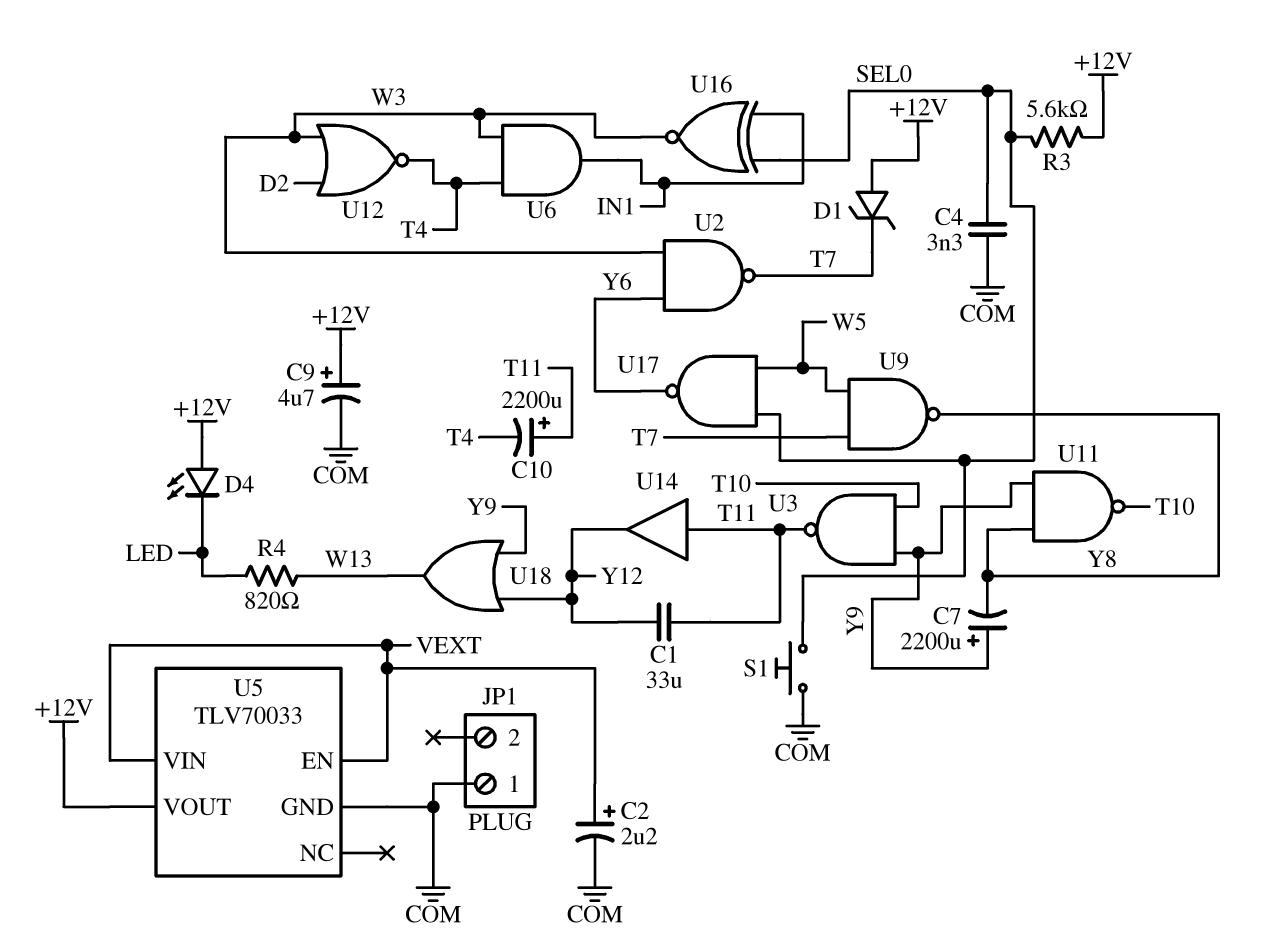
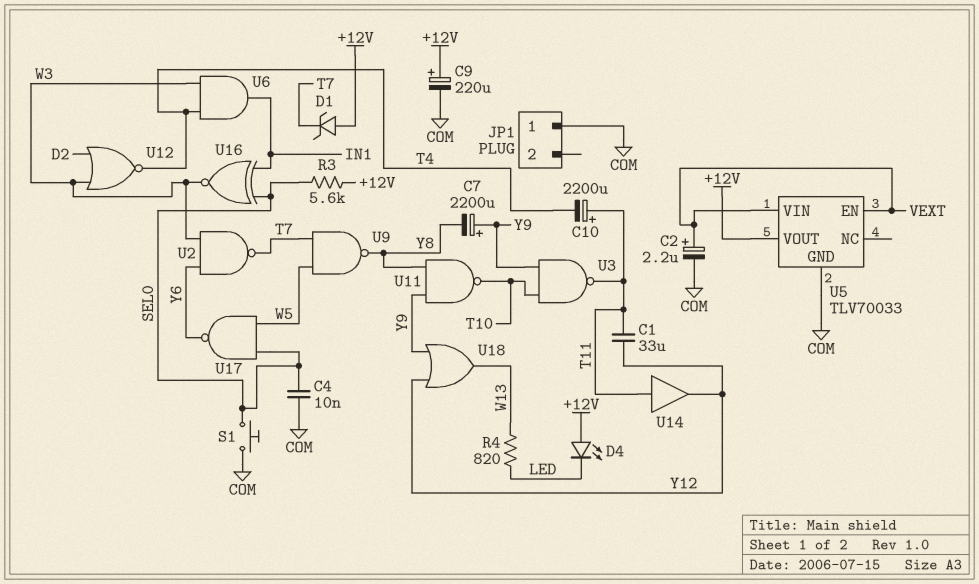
C4: 3.3nF (COM, SEL0) -> 10nF (COM, SEL0)
C9: 4.7uF (plus +12V, minus COM) -> 220uF (plus +12V, minus COM)

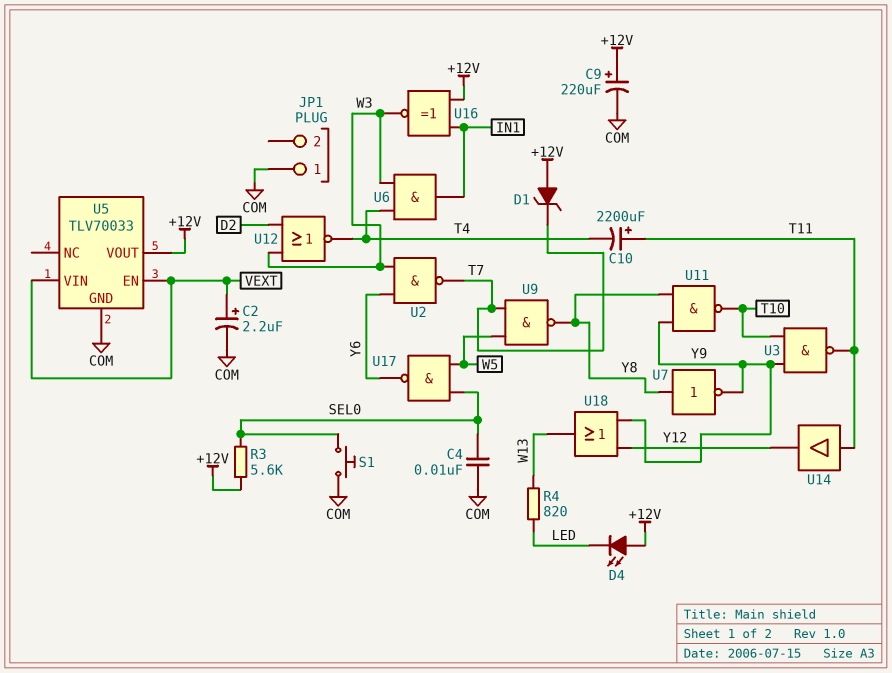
C1: 33uF (T11, Y12) -> none
C7: 2200uF (plus Y9, minus Y8) -> none
U7: none -> NOT (in Y8, out Y9)
U16: XNOR (in IN1, in SEL0, out W3) -> XNOR (in +12V, in IN1, out W3)

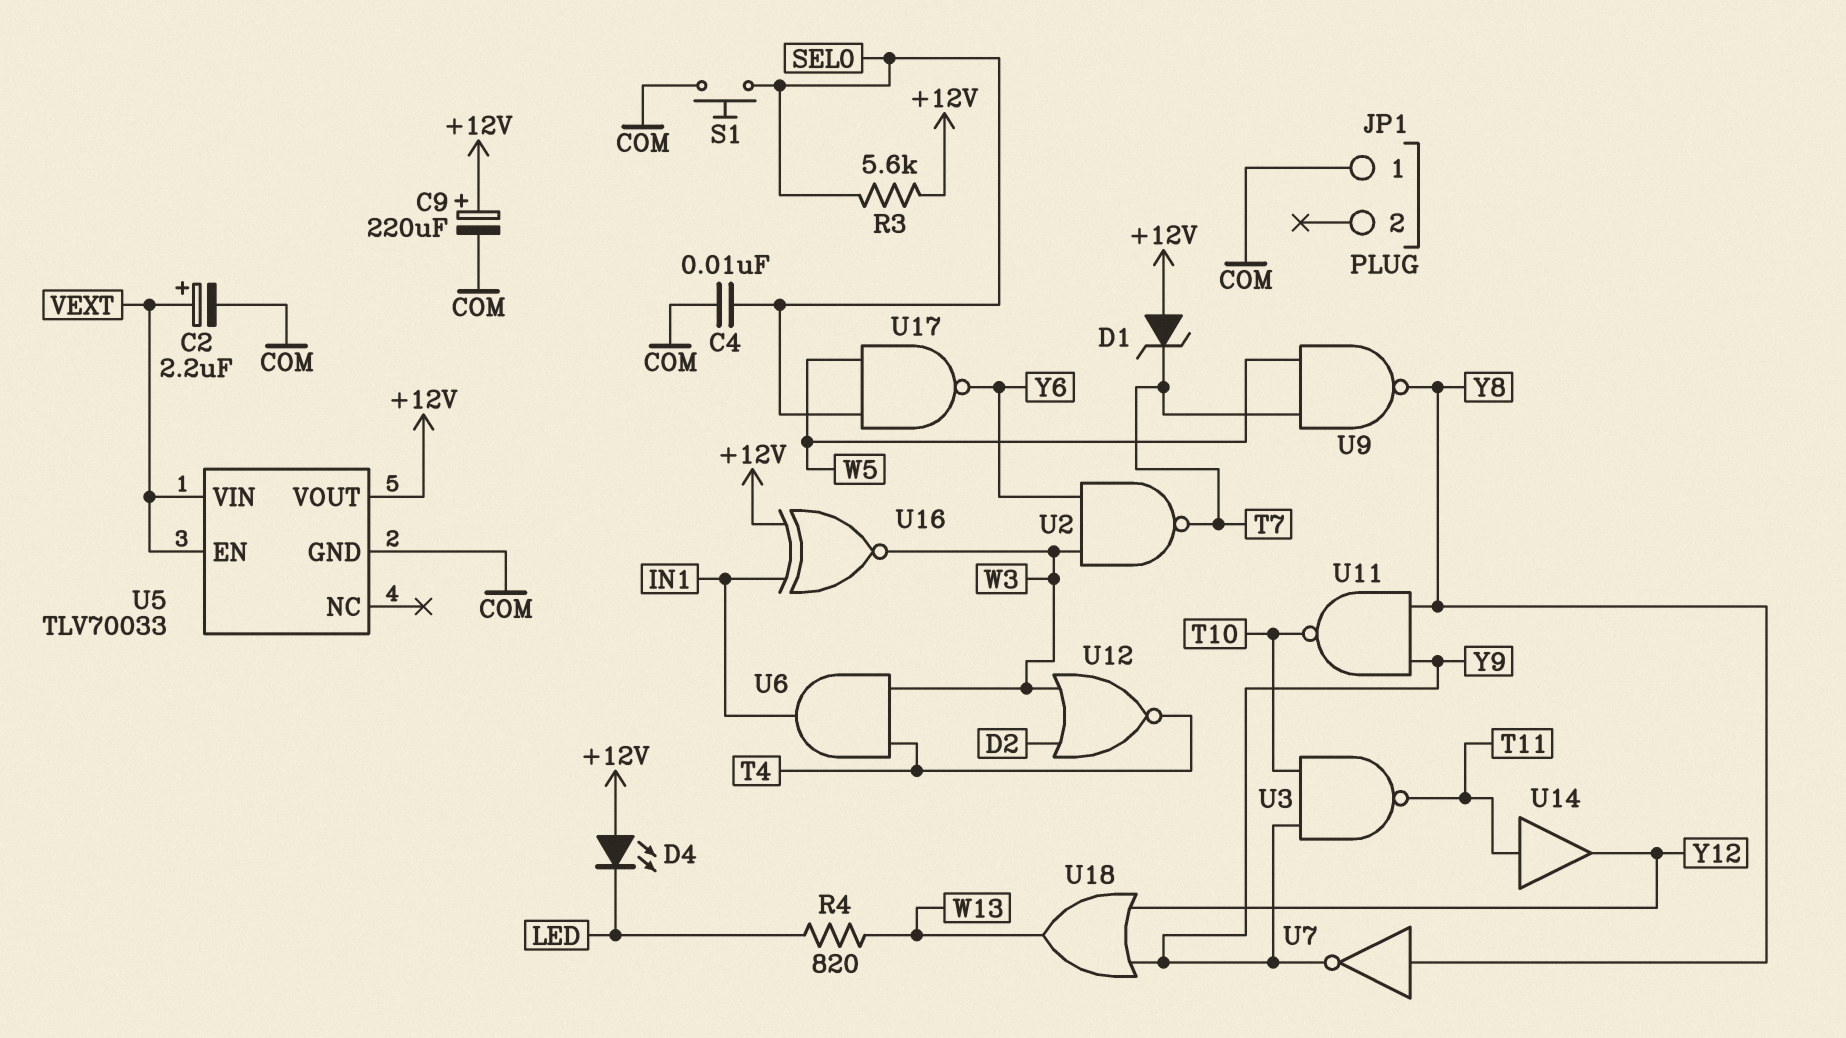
C10: 2200uF (plus T11, minus T4) -> none

